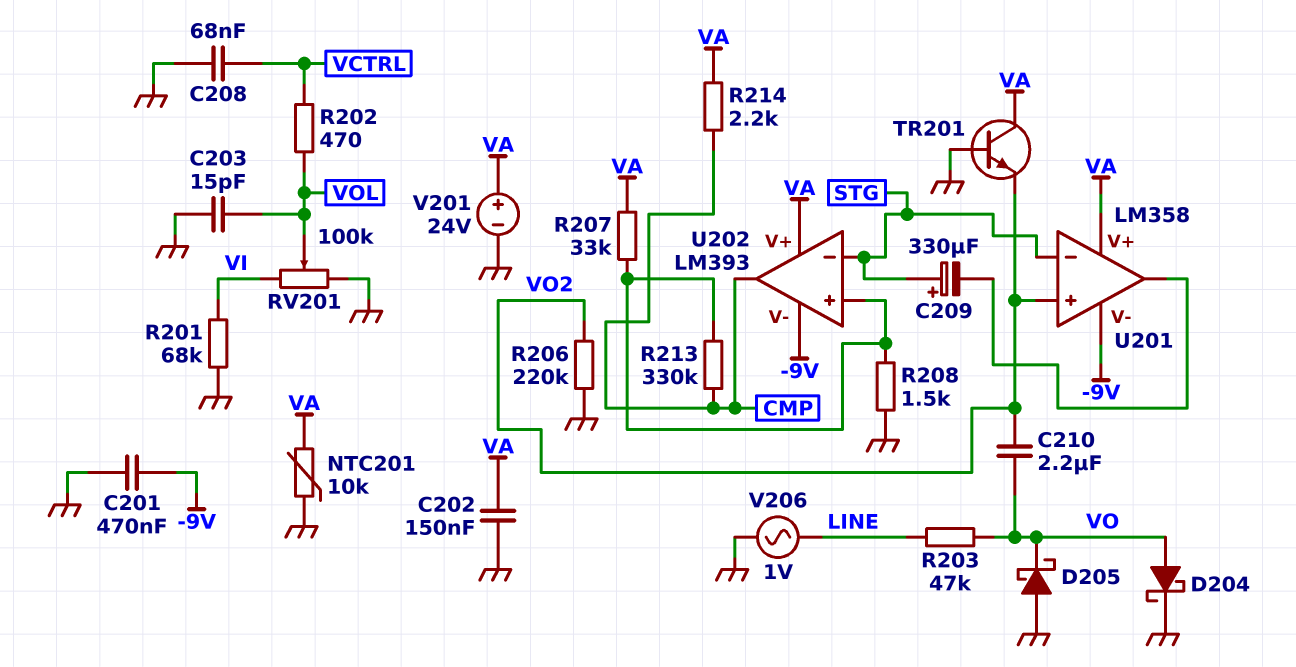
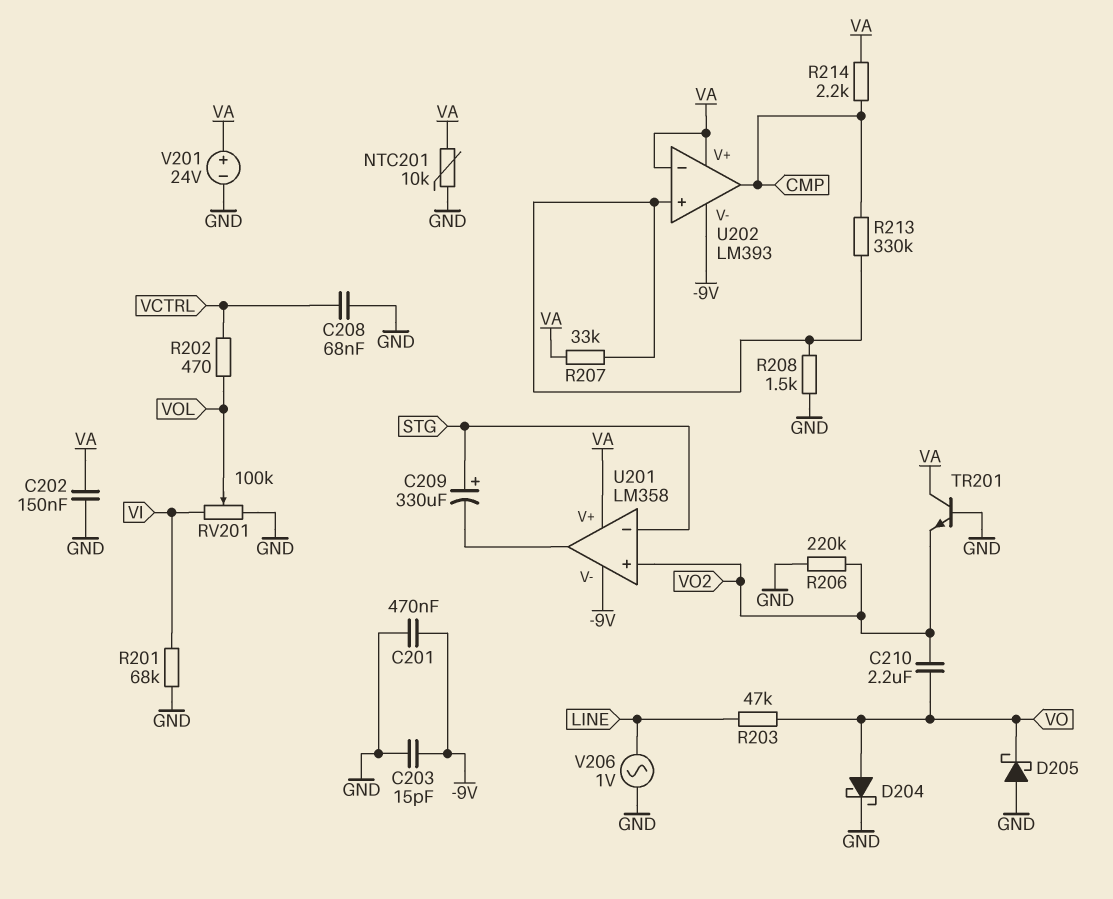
C203: 15pF (GND, VOL) -> 15pF (-9V, GND)
U202 pin in-: STG -> VA

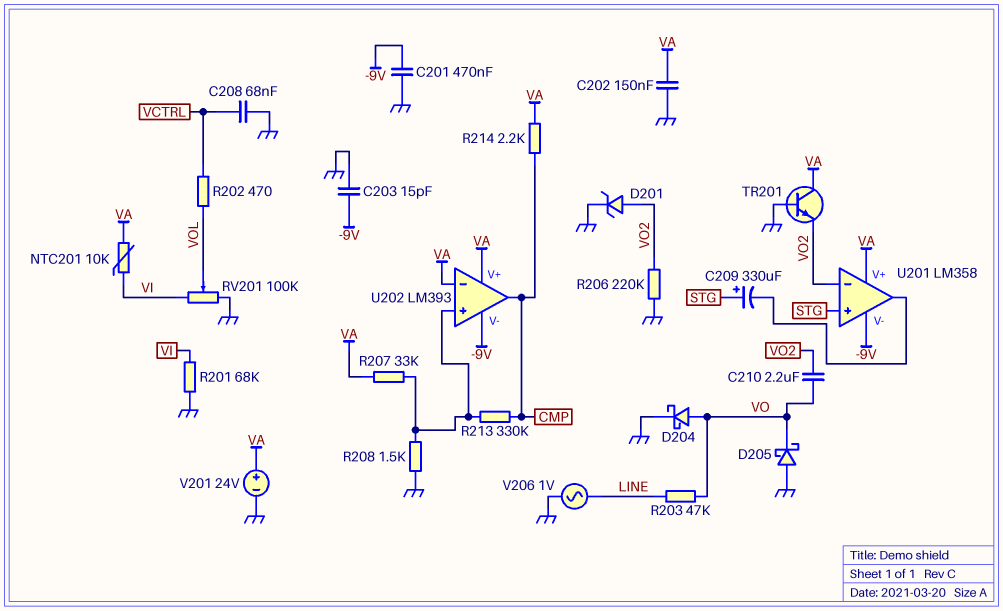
D201: none -> zener (A VO2, K GND)
NTC201: 10k (GND, VA) -> 10k (VA, VI)
U201 pin in+: VO2 -> STG
U201 pin in-: STG -> VO2

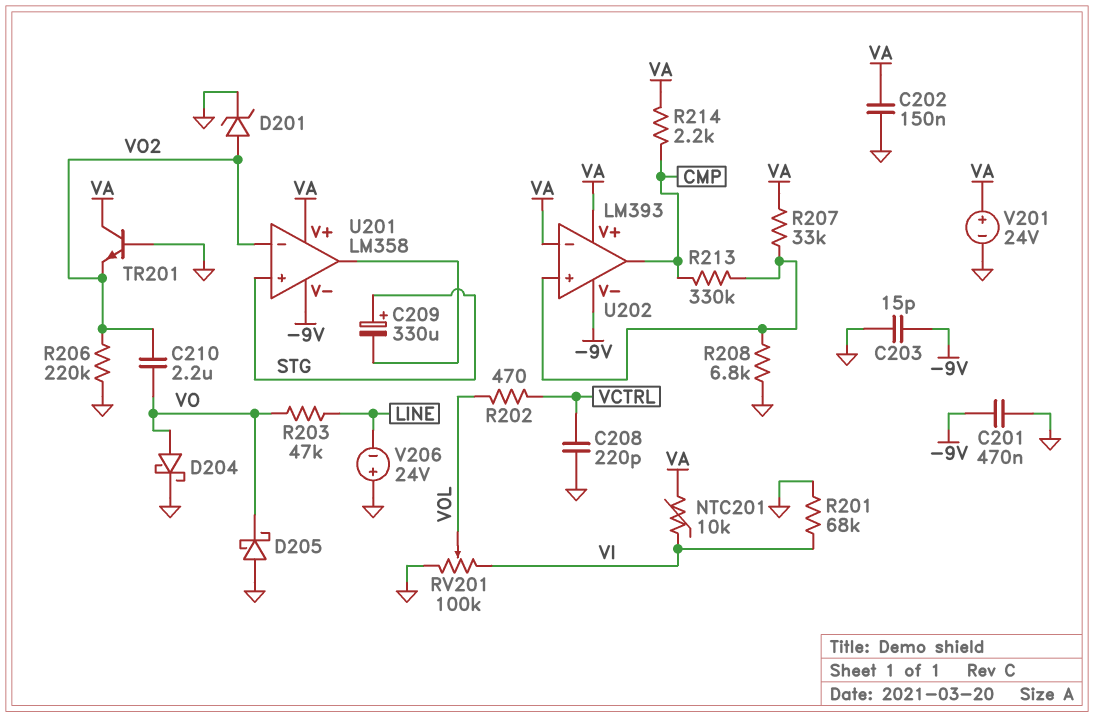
C208: 68nF (GND, VCTRL) -> 220pF (GND, VCTRL)
R208: 1.5k (GND, U202/in+) -> 6.8k (GND, U202/in+)
V206: AC 1V (GND, LINE) -> 24V (plus GND, minus LINE)

